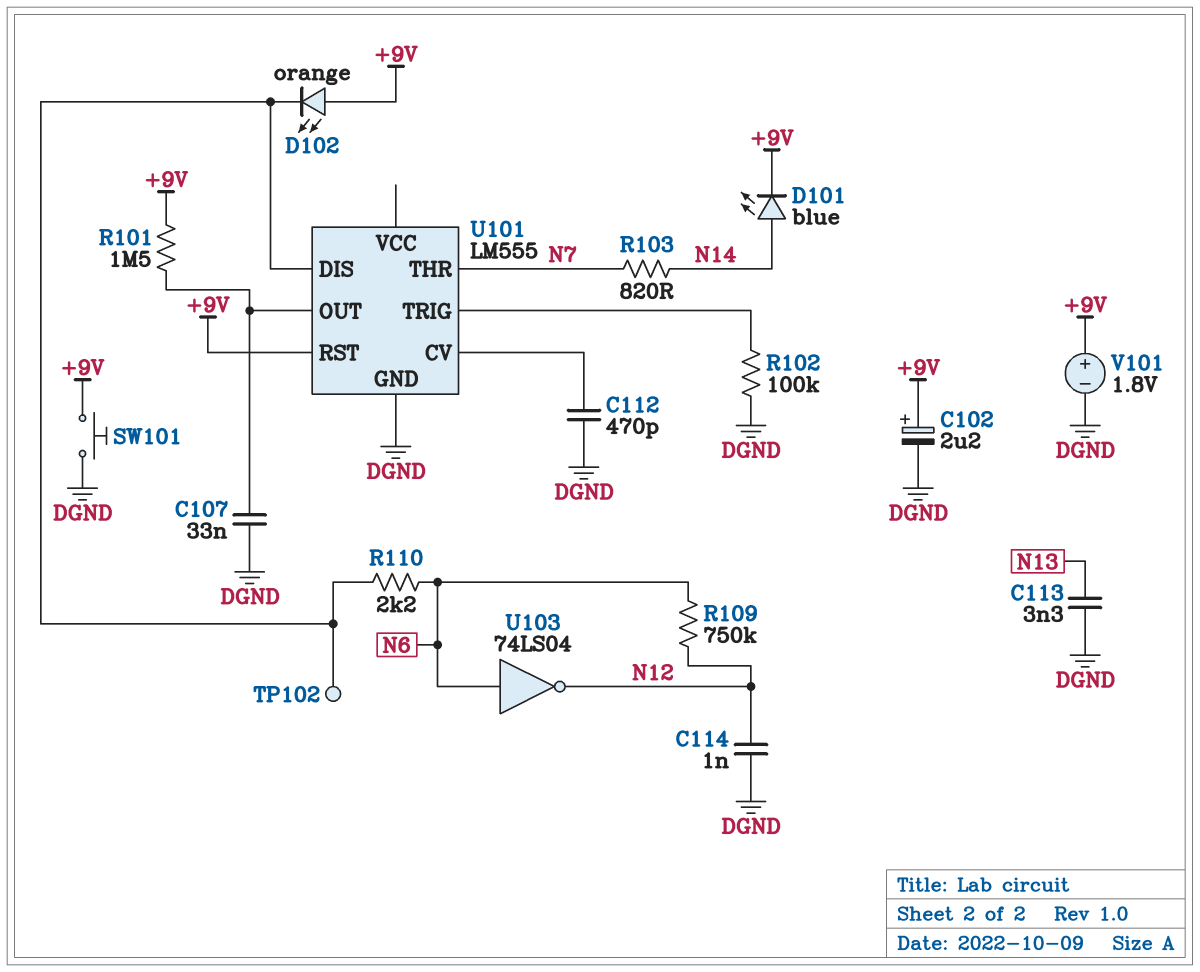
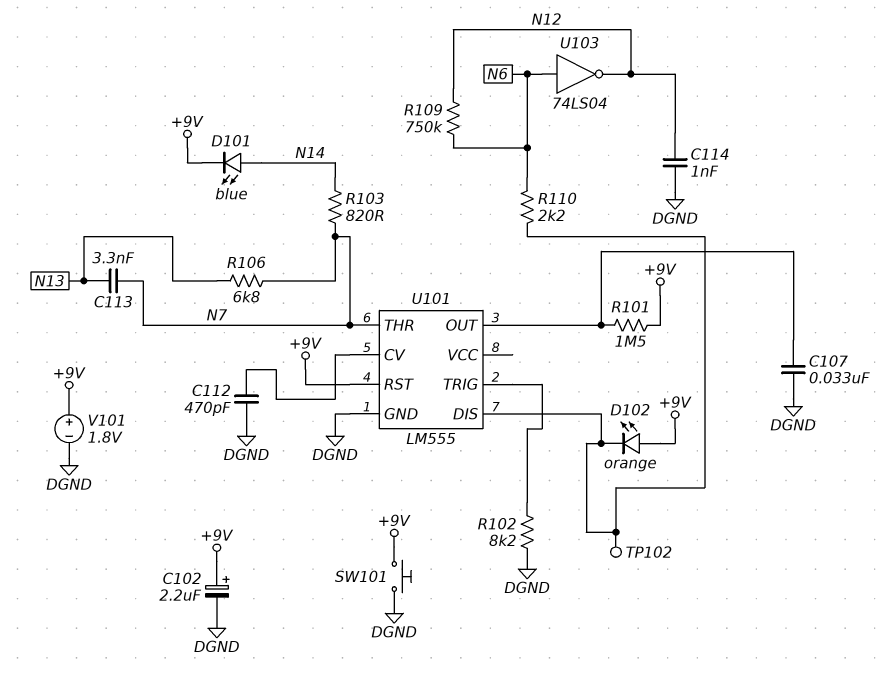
C113: 3.3nF (DGND, N13) -> 3.3nF (N7, N13)
R102: 100k (DGND, U101/TRIG) -> 8.2k (DGND, U101/TRIG)
R106: none -> 6.8k (N7, N13)

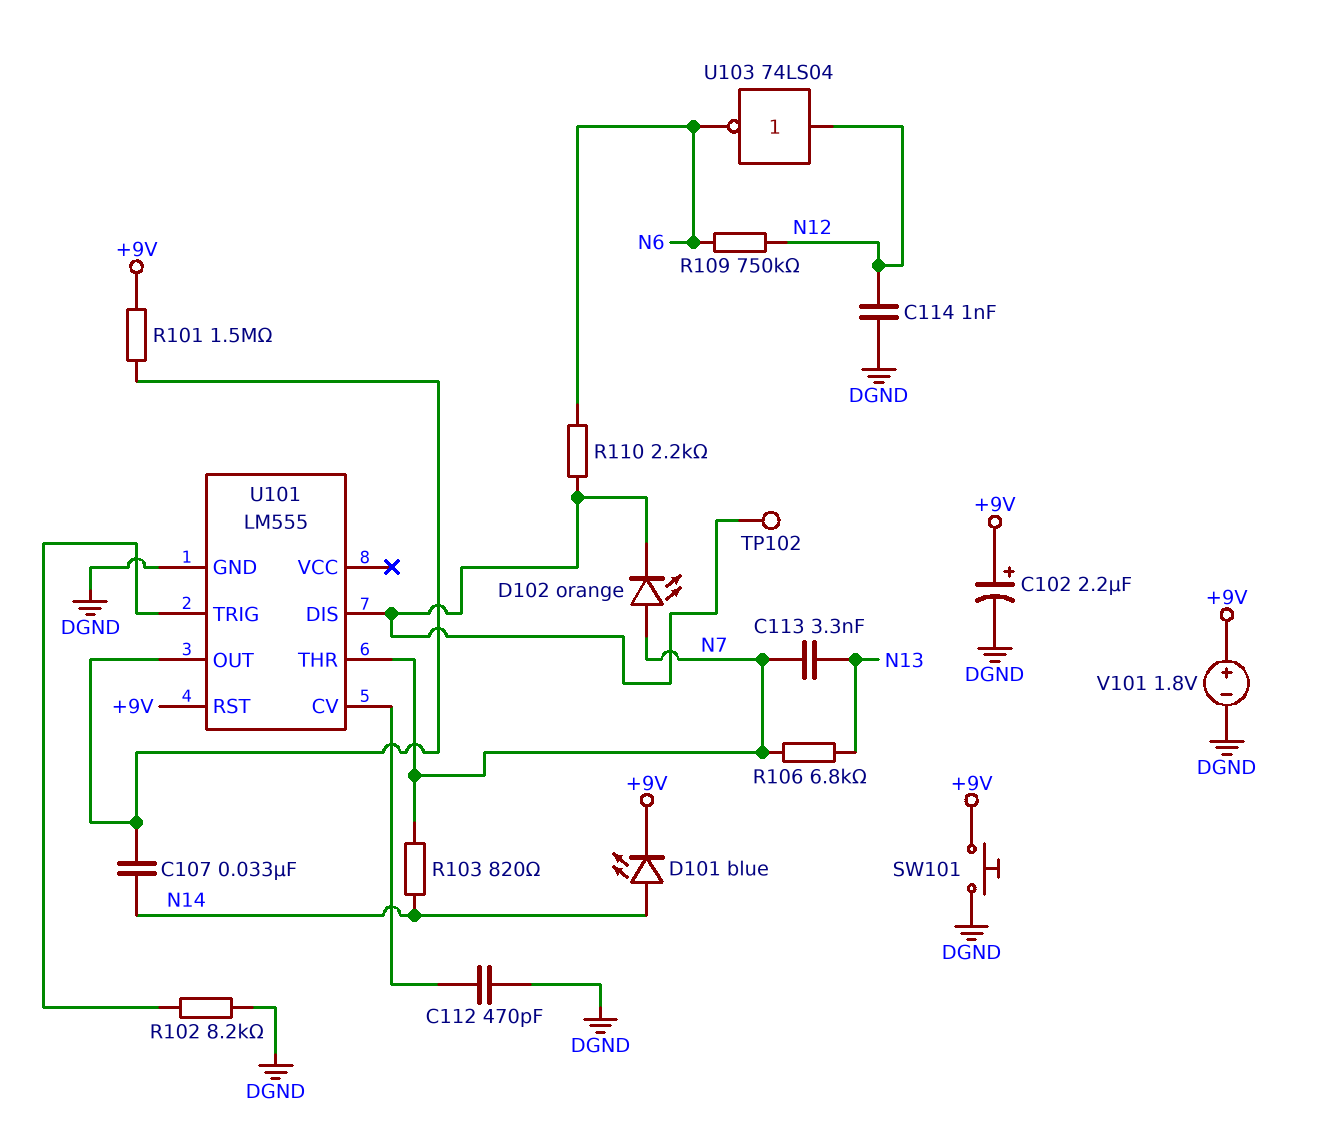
C107: 33nF (DGND, U101/OUT) -> 33nF (N14, U101/OUT)
D102: LED orange (A +9V, K U101/DIS) -> LED orange (A N7, K U101/DIS)
U103: NOT 74LS04 (in N6, out N12) -> NOT 74LS04 (in N12, out N6)

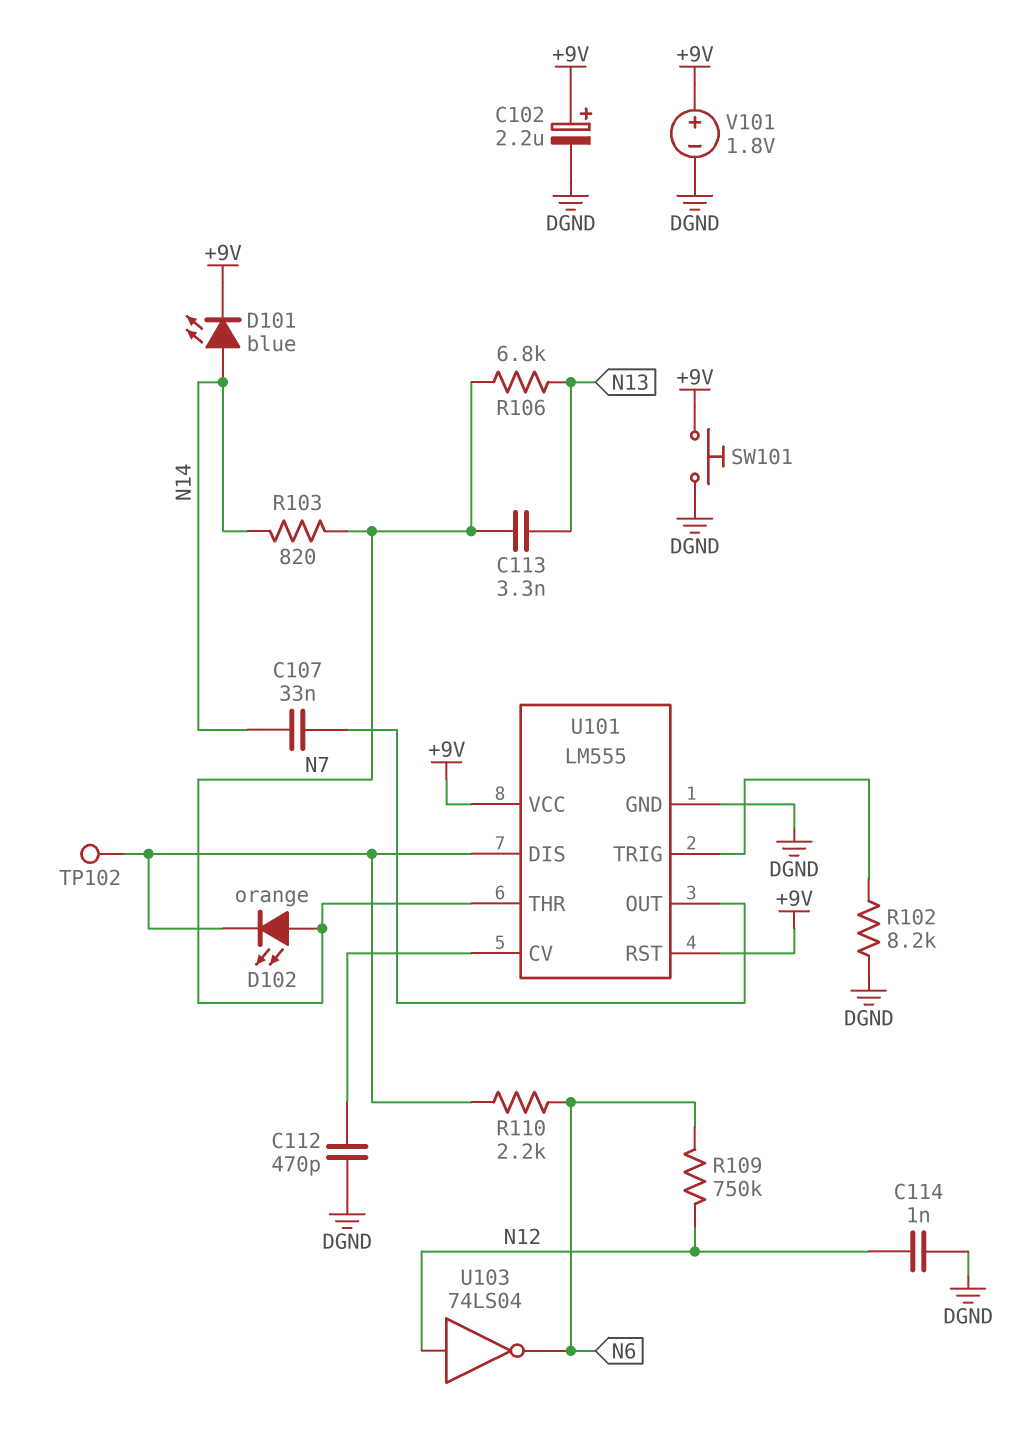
R101: 1.5M (+9V, U101/OUT) -> none
U101 pin VCC: none -> +9V

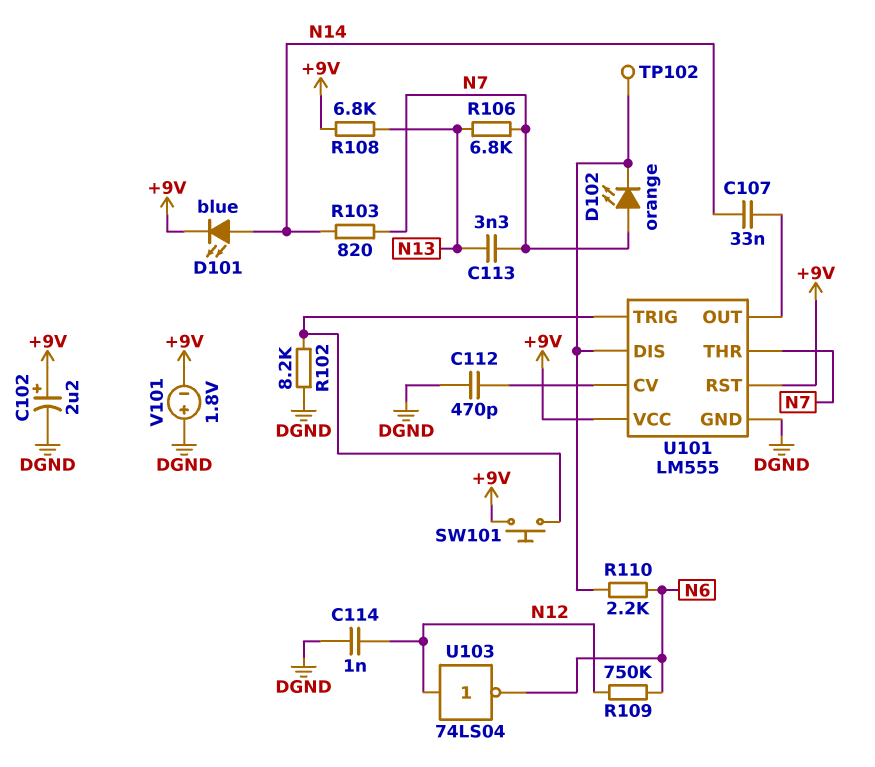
R108: none -> 6.8k (+9V, N13)
SW101: button (+9V, DGND) -> button (+9V, U101/TRIG)
V101: 1.8V (plus +9V, minus DGND) -> 1.8V (plus DGND, minus +9V)

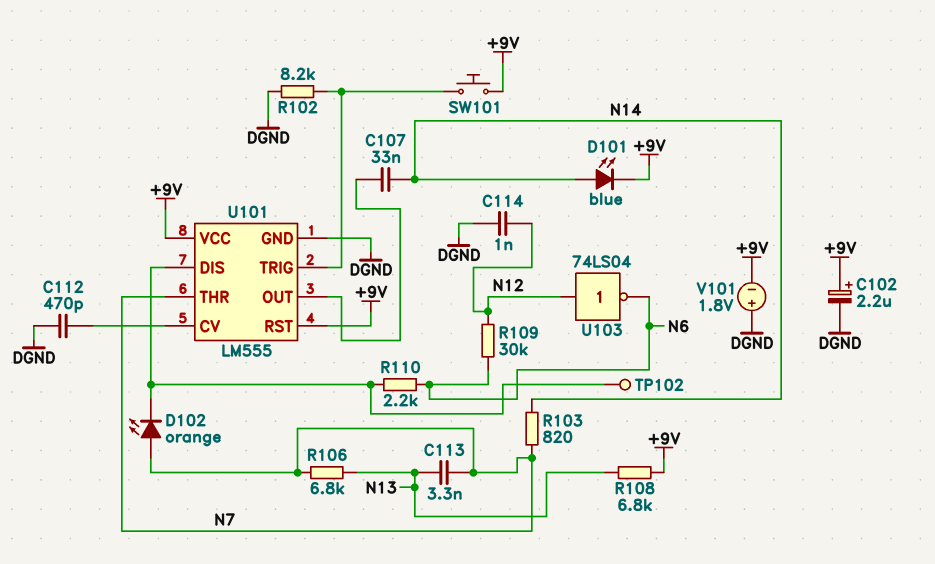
R109: 750k (N6, N12) -> 30k (N6, N12)

